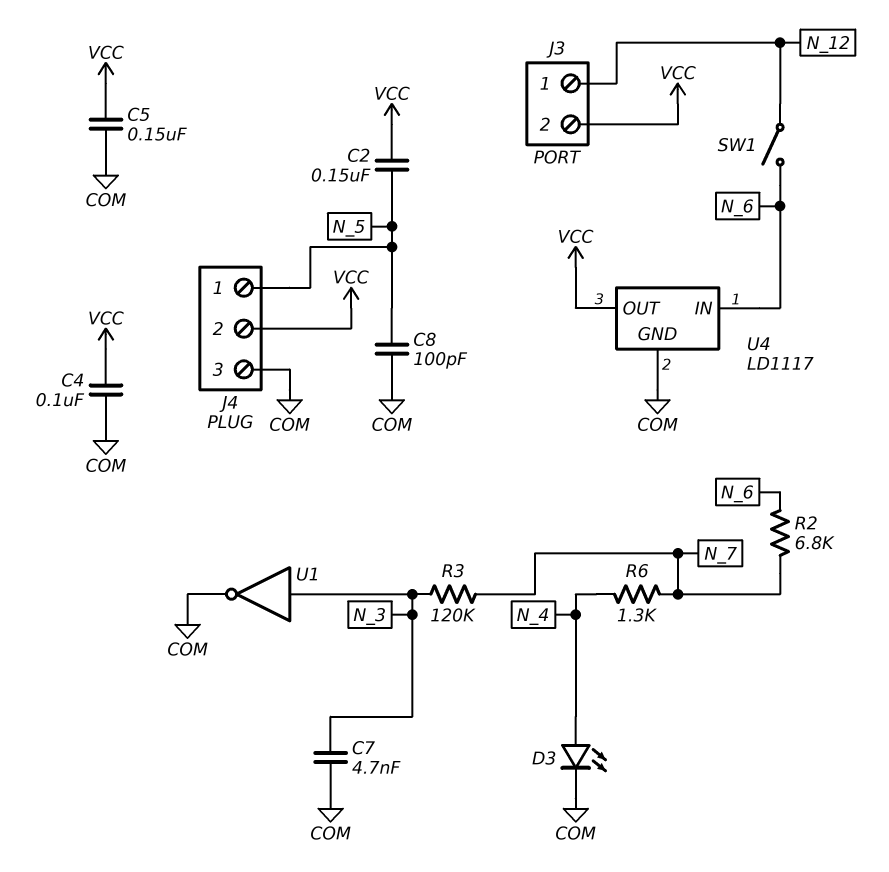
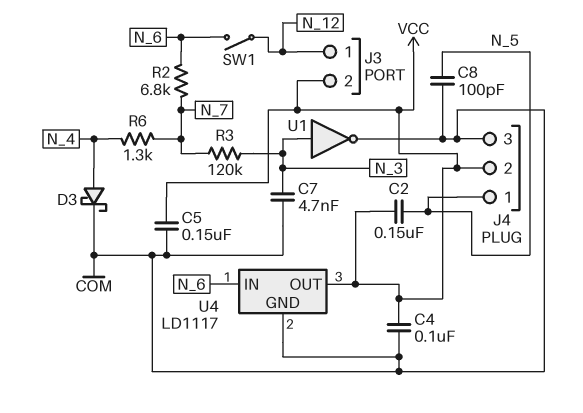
D3: LED (A N_4, K COM) -> schottky (A N_4, K COM)

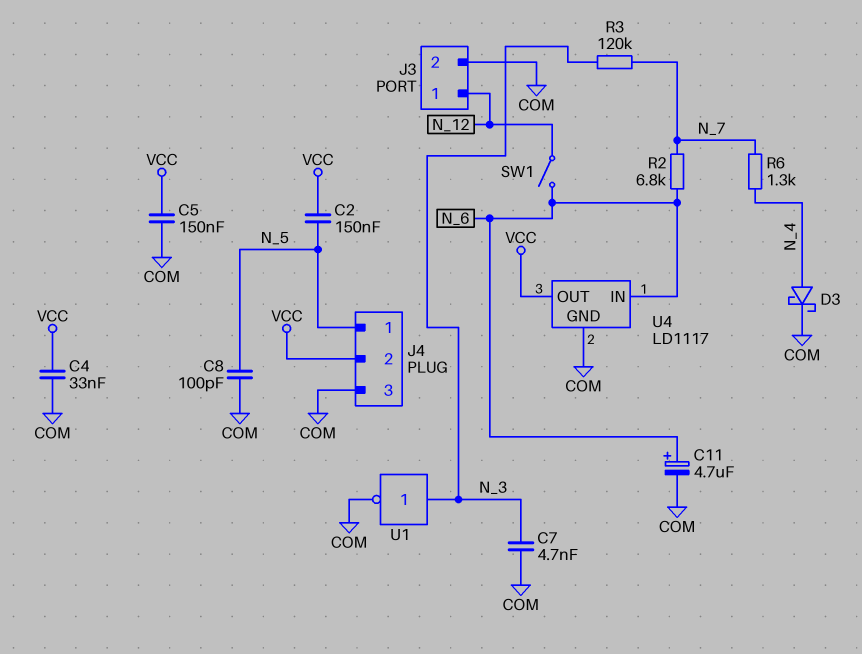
C4: 100nF (COM, VCC) -> 33nF (COM, VCC)
C11: none -> 4.7uF (plus N_6, minus COM)
J3 pin 2: VCC -> COM

